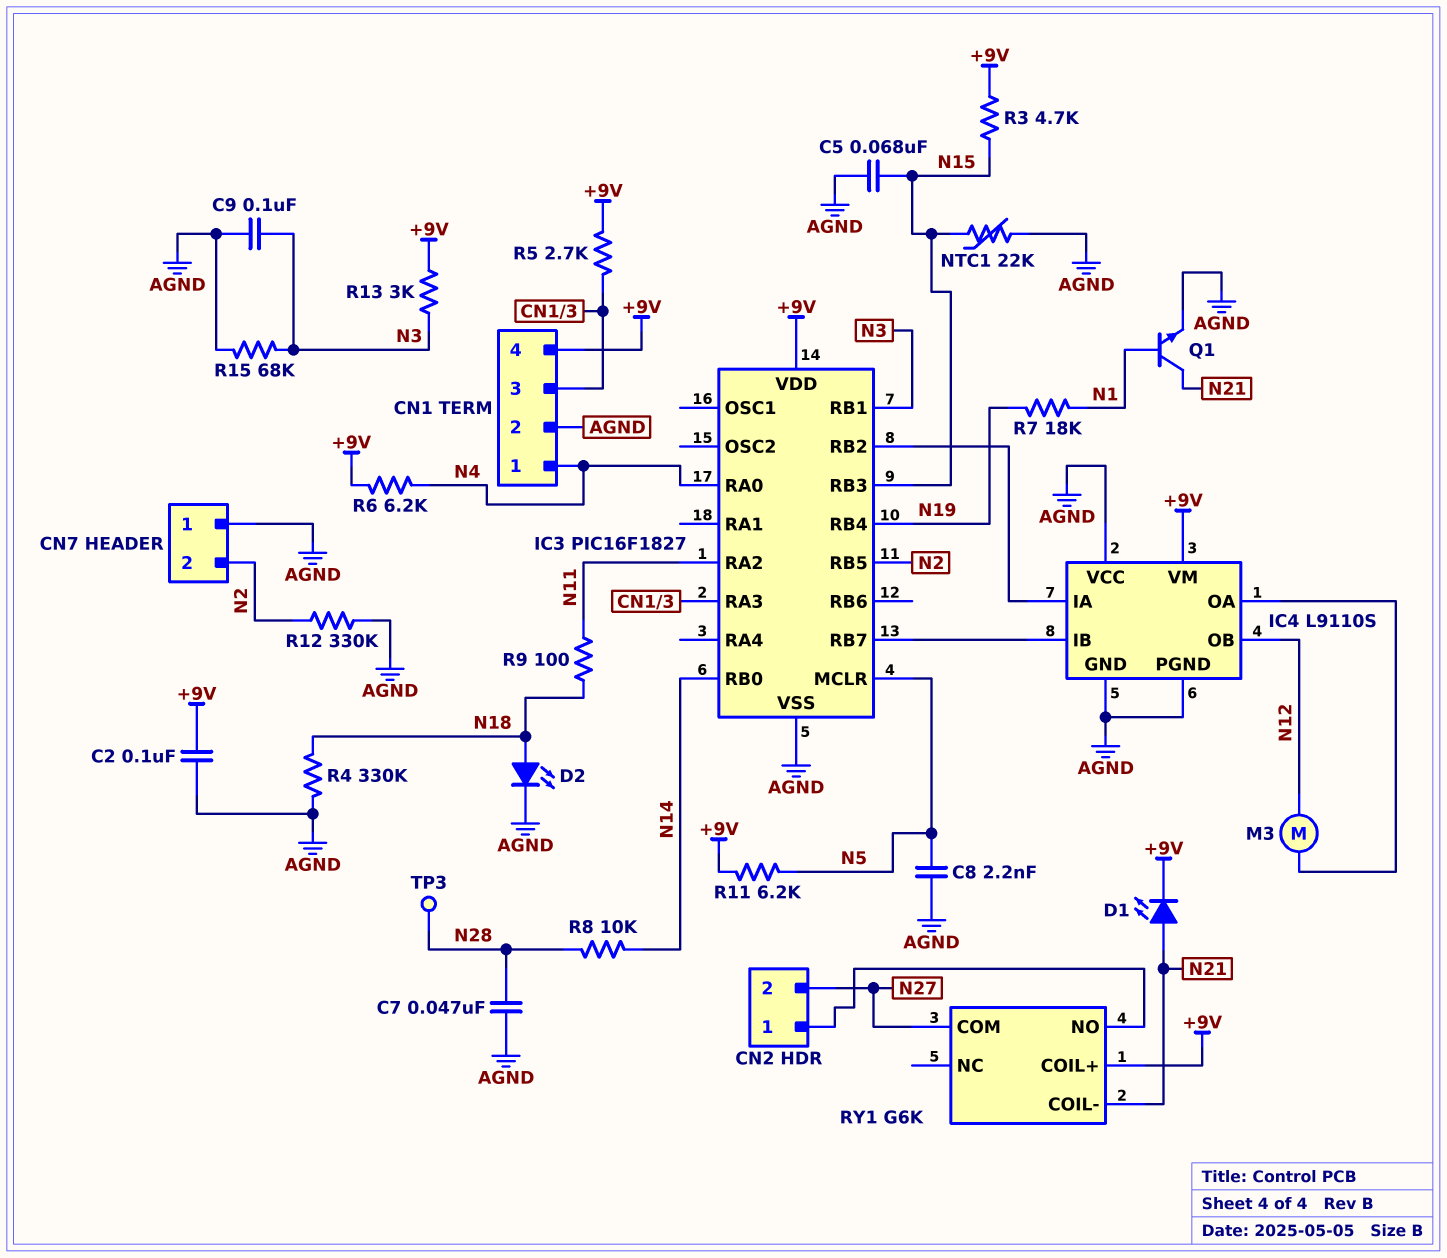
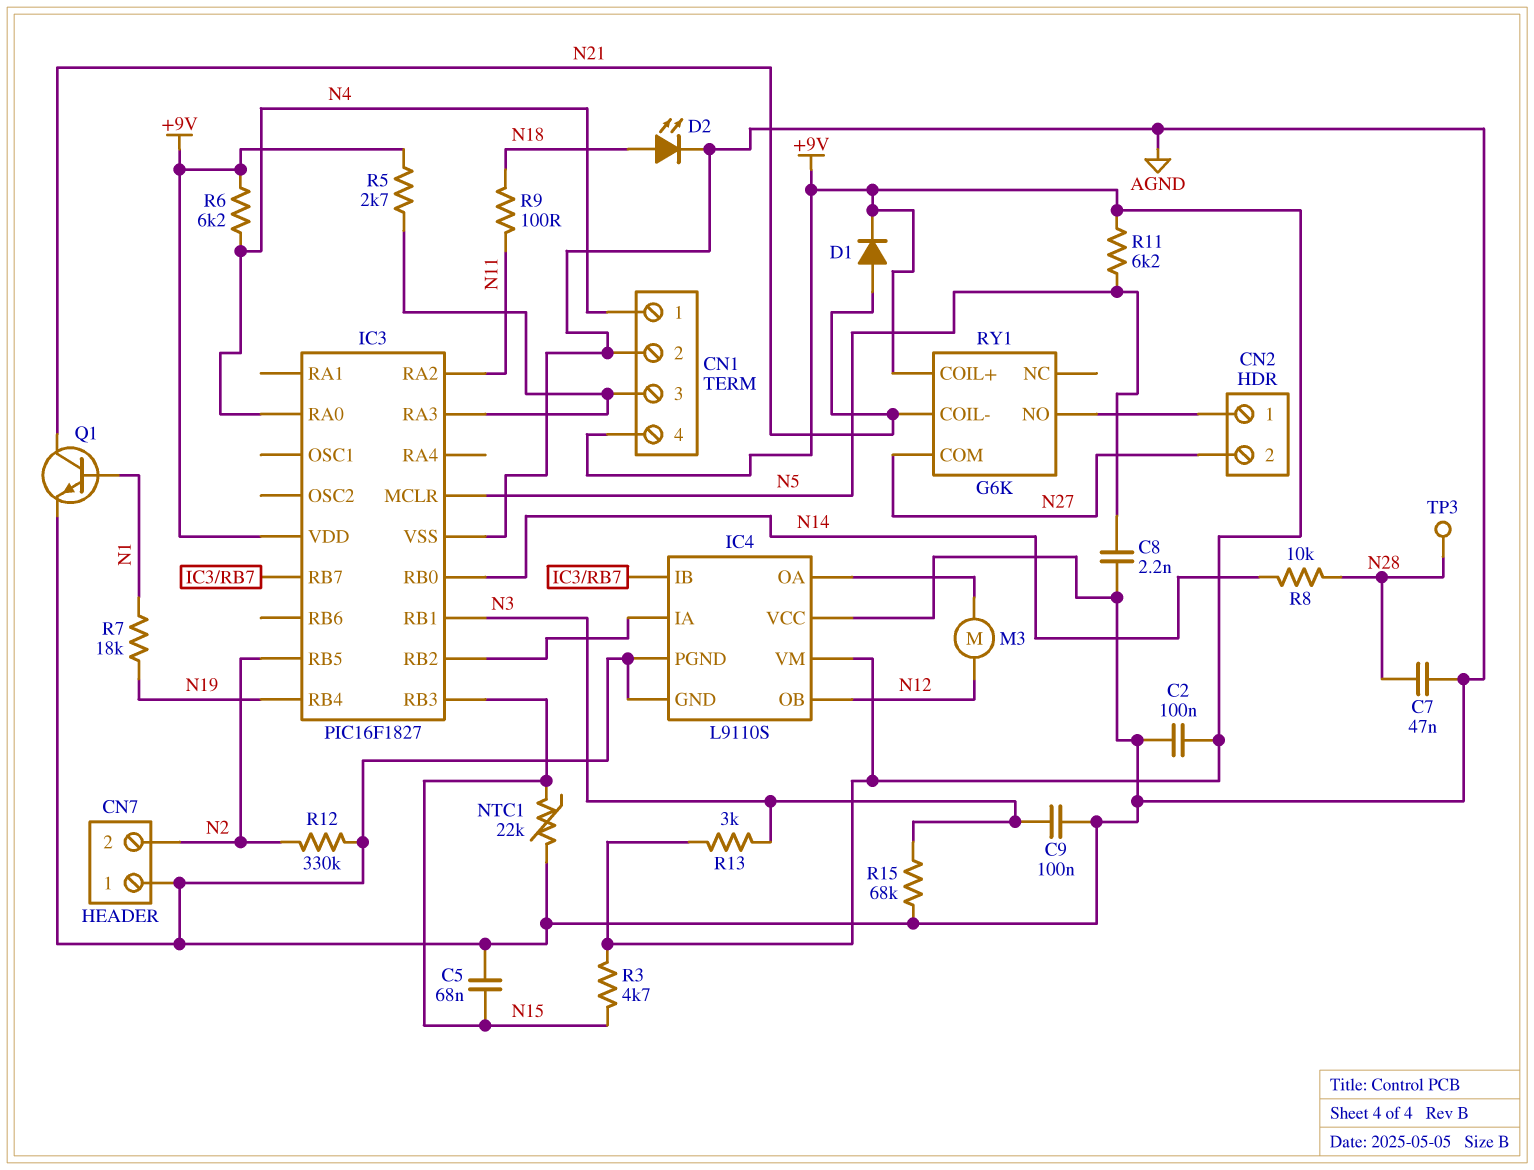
D1: LED (A N21, K +9V) -> diode (A N21, K +9V)
R4: 330k (AGND, N18) -> none

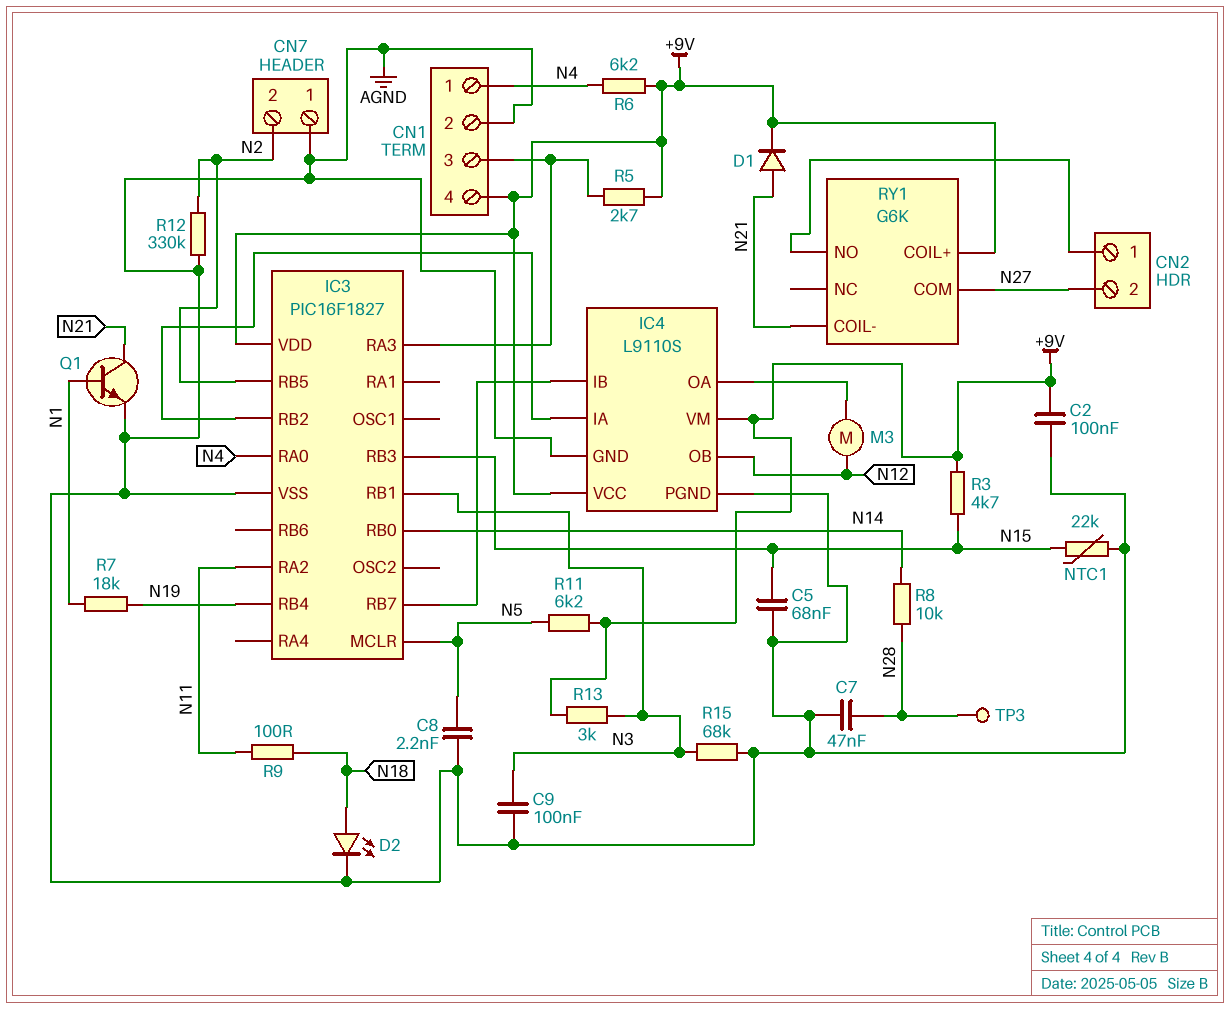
IC4 pin VCC: AGND -> +9V

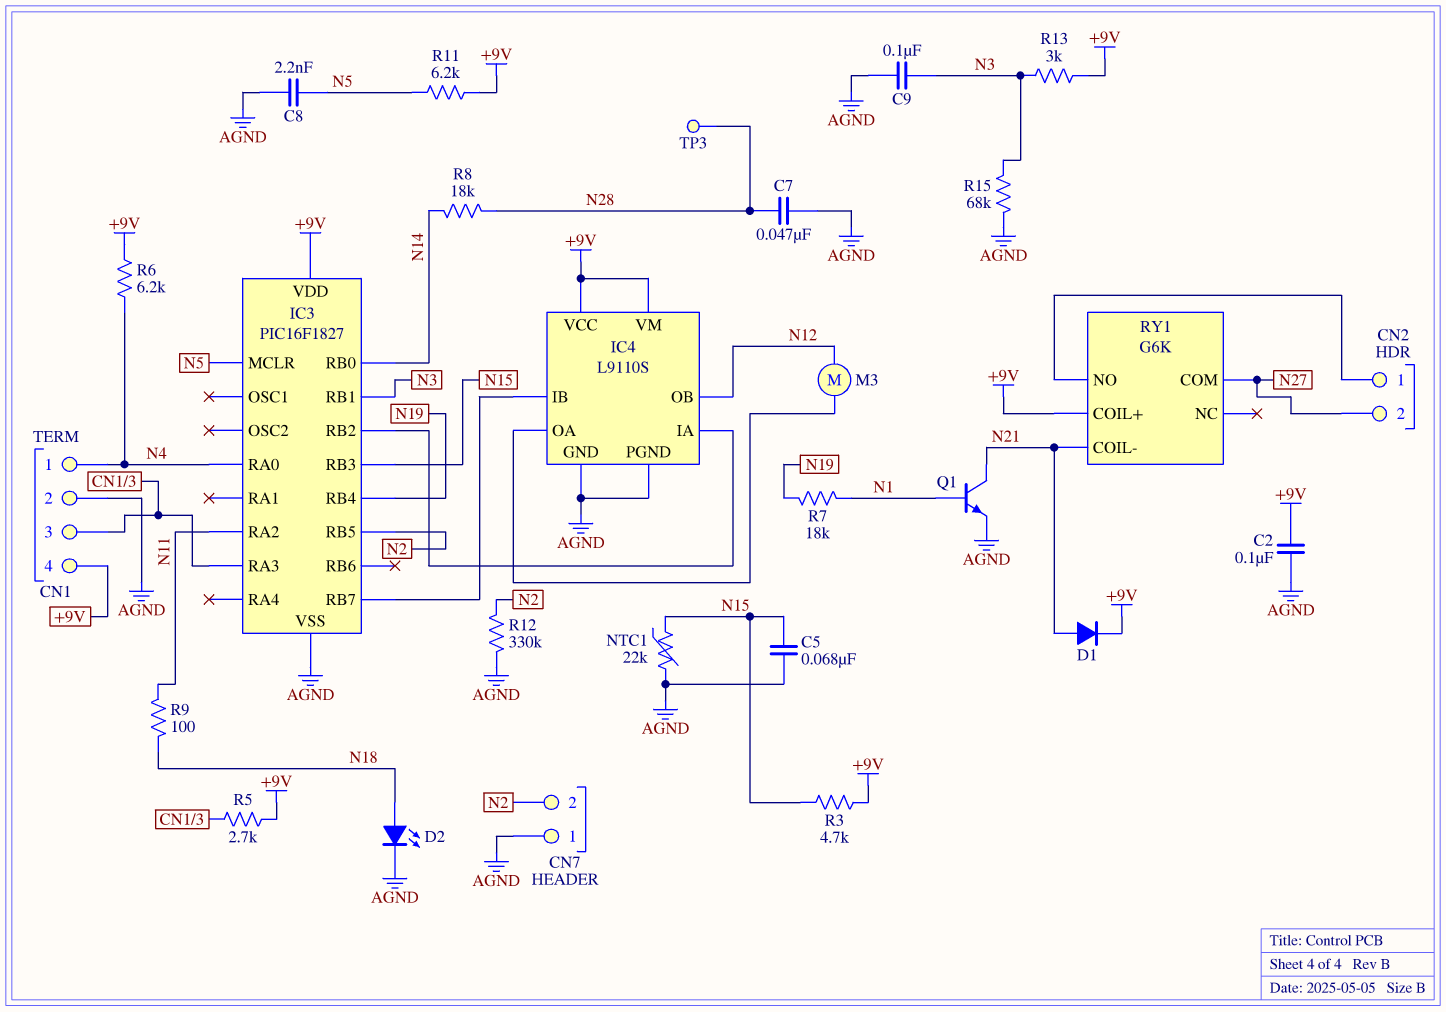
R8: 10k (N14, N28) -> 18k (N14, N28)

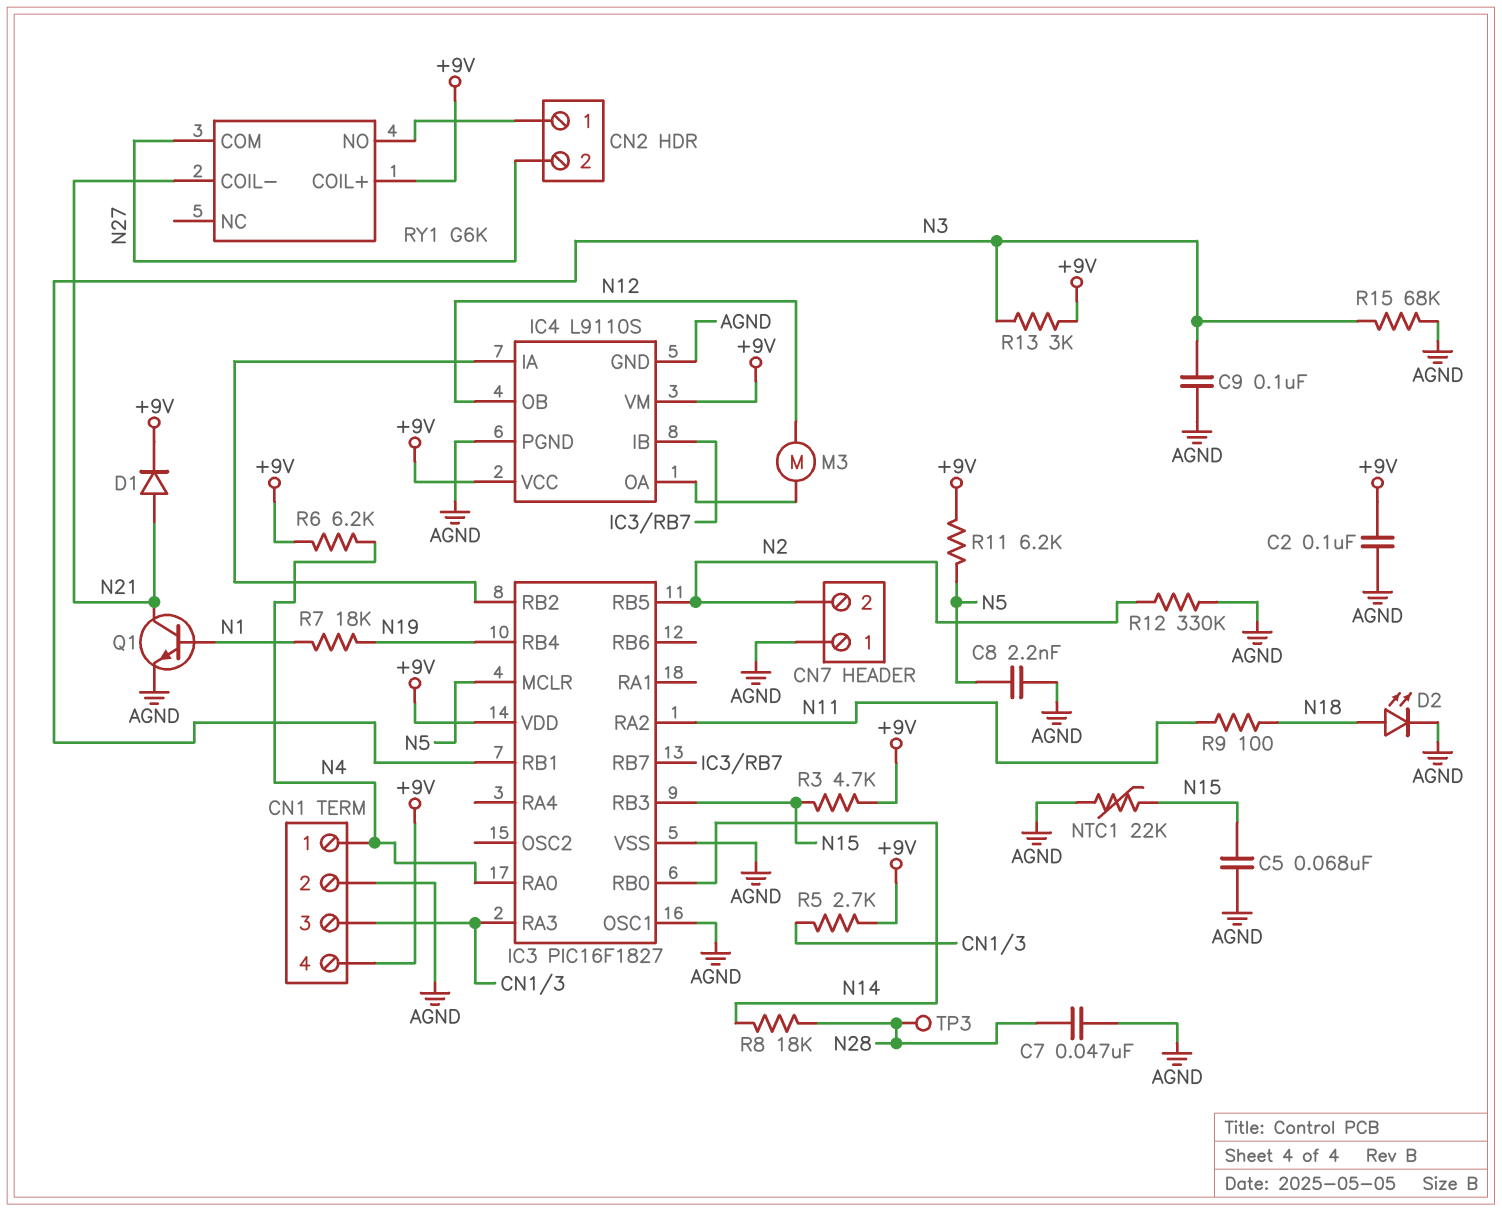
IC3 pin OSC1: none -> AGND

